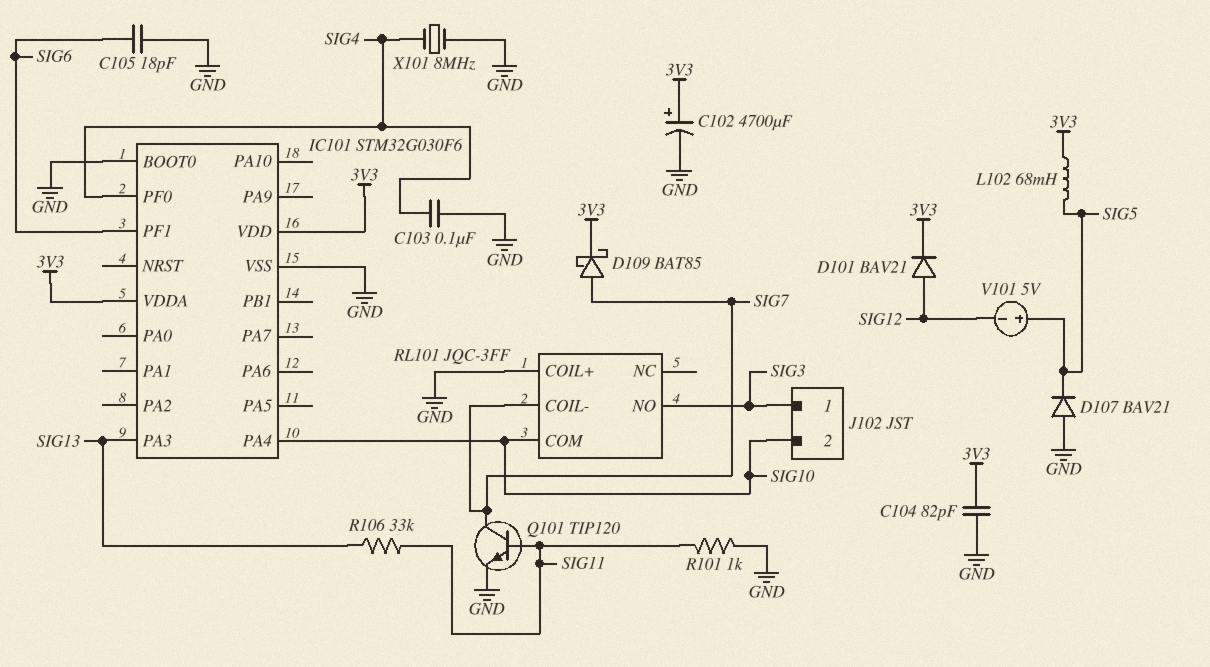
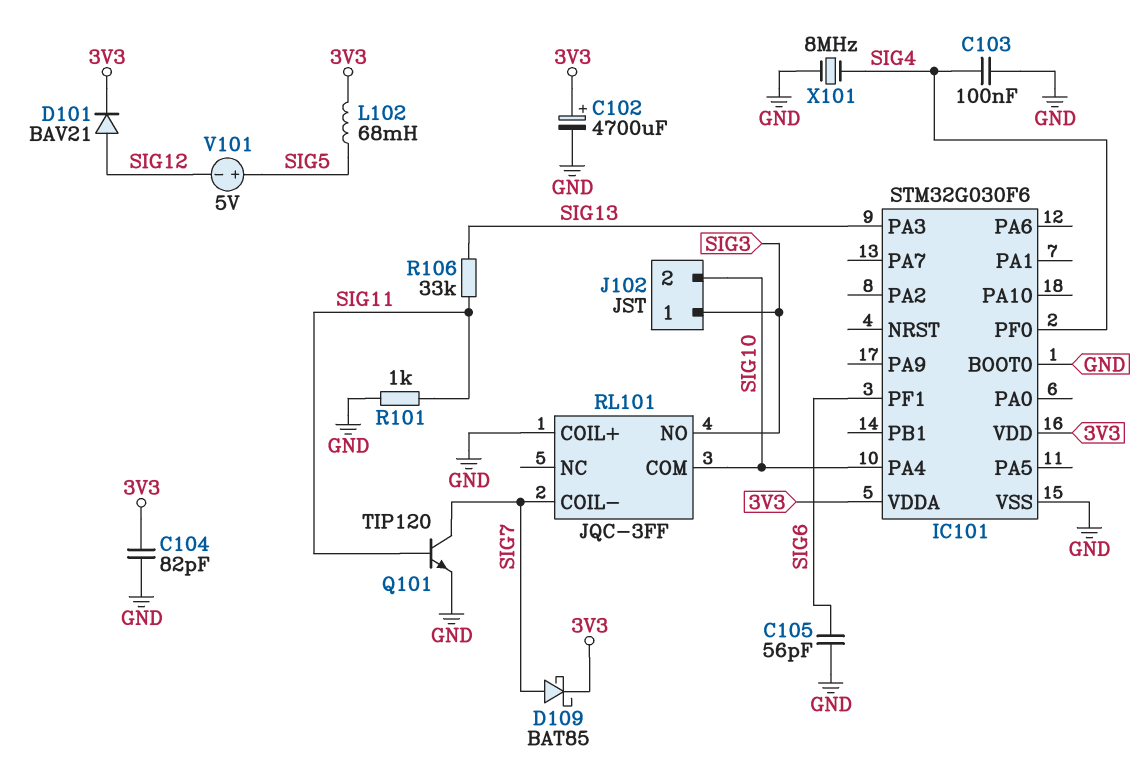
C105: 18pF (GND, SIG6) -> 56pF (GND, SIG6)
D107: diode BAV21 (A GND, K SIG5) -> none

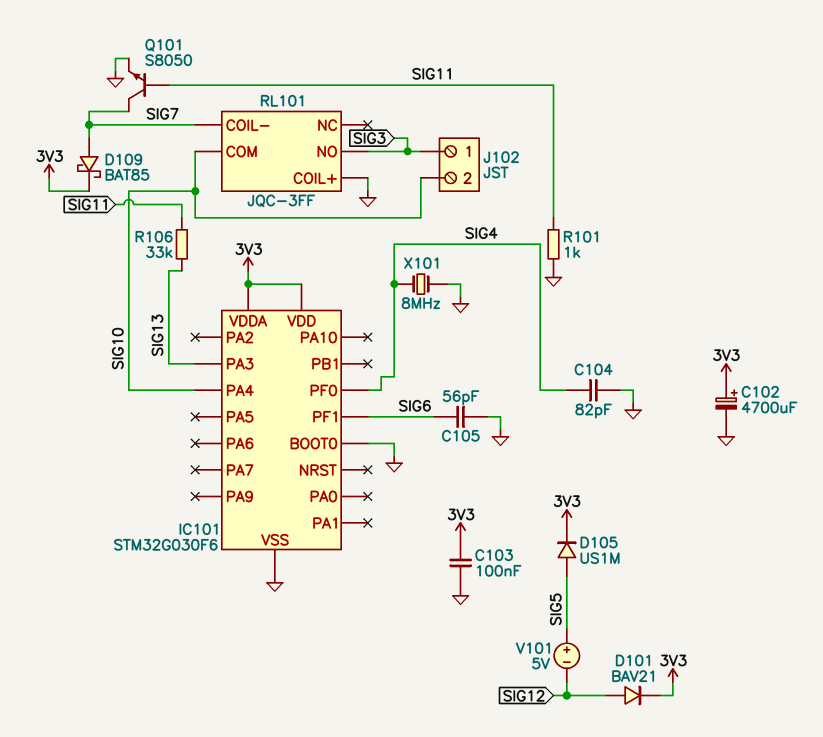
C103: 100nF (GND, SIG4) -> 100nF (3V3, GND)
C104: 82pF (3V3, GND) -> 82pF (GND, SIG4)
D105: none -> diode US1M (A SIG5, K 3V3)
L102: 68mH (3V3, SIG5) -> none
Q101: NPN TIP120 (B SIG11, C SIG7, E GND) -> NPN S8050 (B SIG11, C SIG7, E GND)

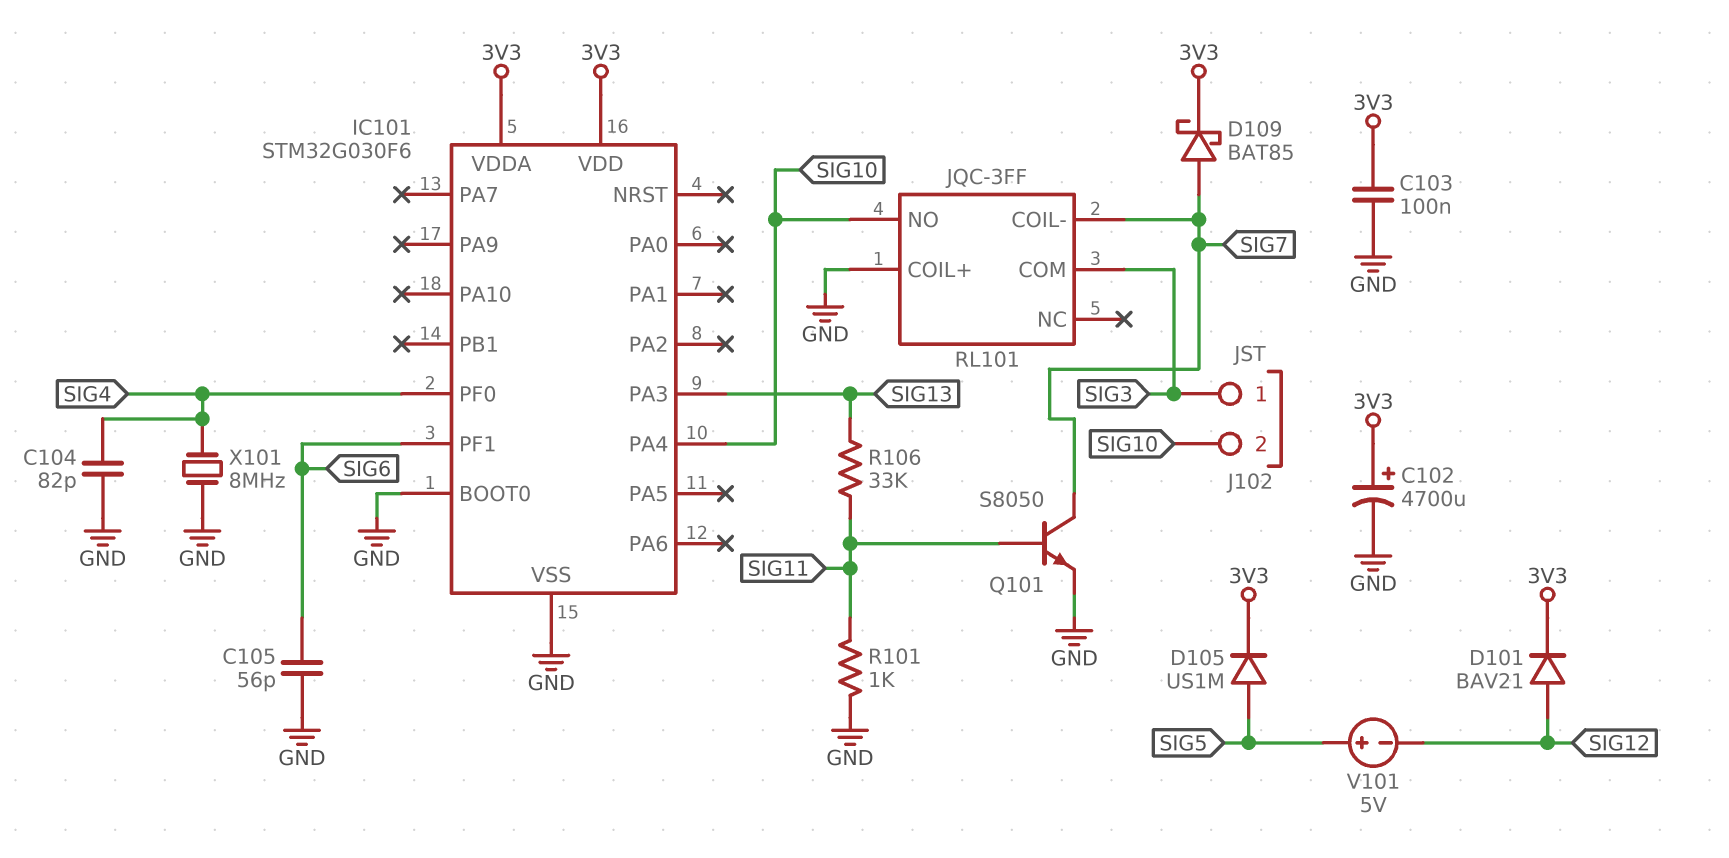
RL101 pin COM: SIG10 -> SIG3
RL101 pin NO: SIG3 -> SIG10

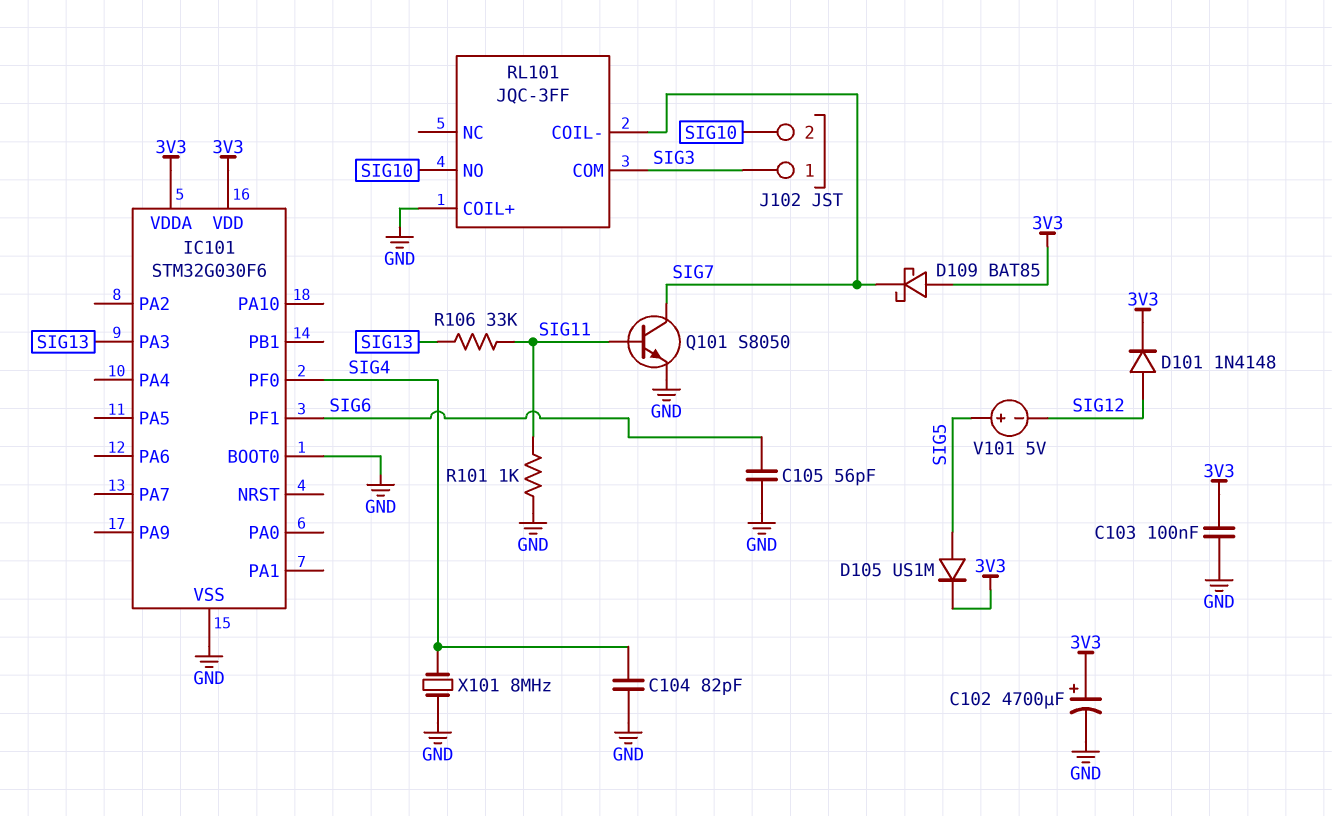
D101: diode BAV21 (A SIG12, K 3V3) -> diode 1N4148 (A SIG12, K 3V3)
D109: schottky BAT85 (A SIG7, K 3V3) -> schottky BAT85 (A 3V3, K SIG7)
IC101 pin PA4: SIG10 -> none

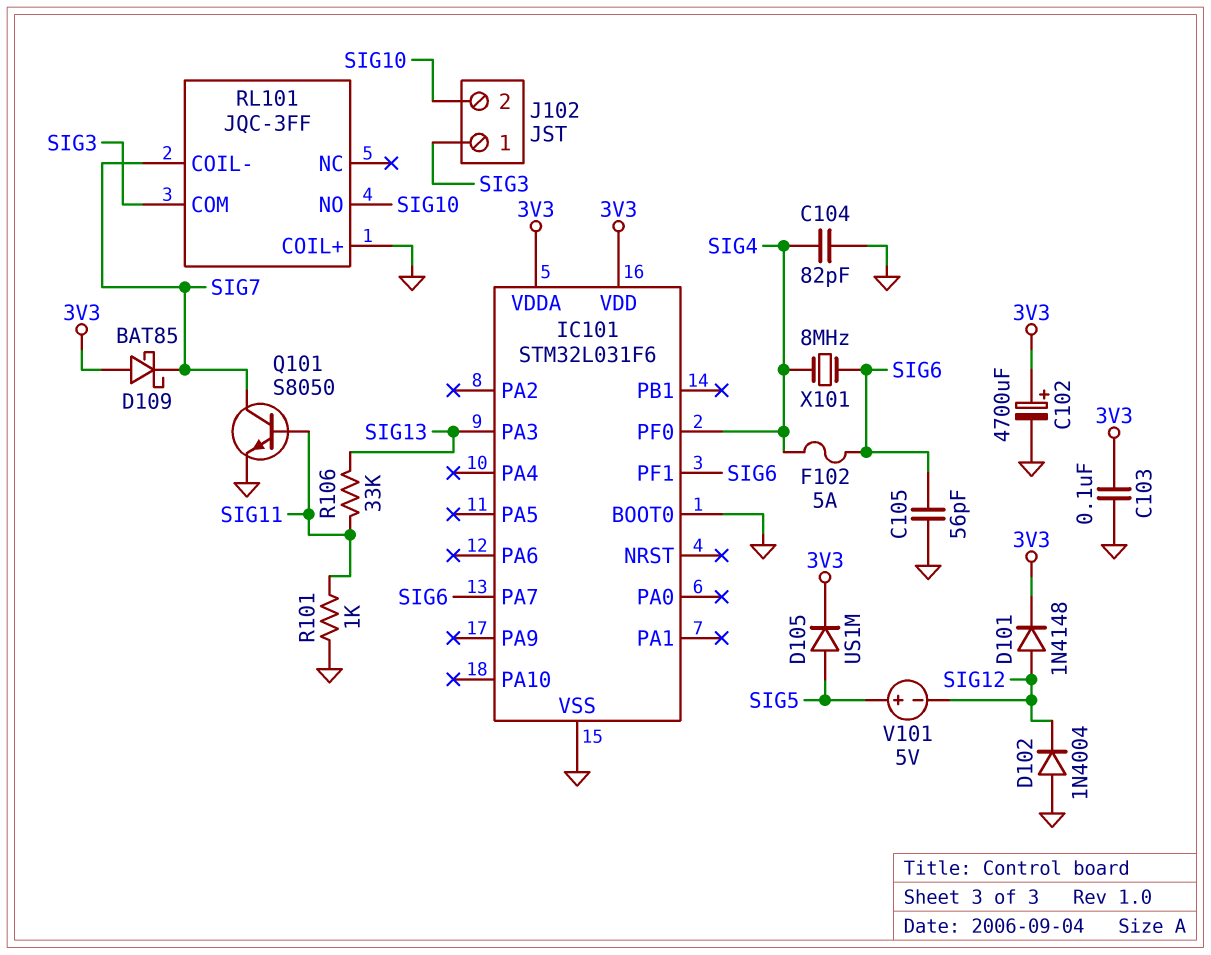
D102: none -> diode 1N4004 (A GND, K SIG12)
F102: none -> 5A (SIG4, SIG6)
IC101: STM32G030F6 -> STM32L031F6
IC101 pin PA7: none -> SIG6
X101: 8MHz (GND, SIG4) -> 8MHz (SIG4, SIG6)

